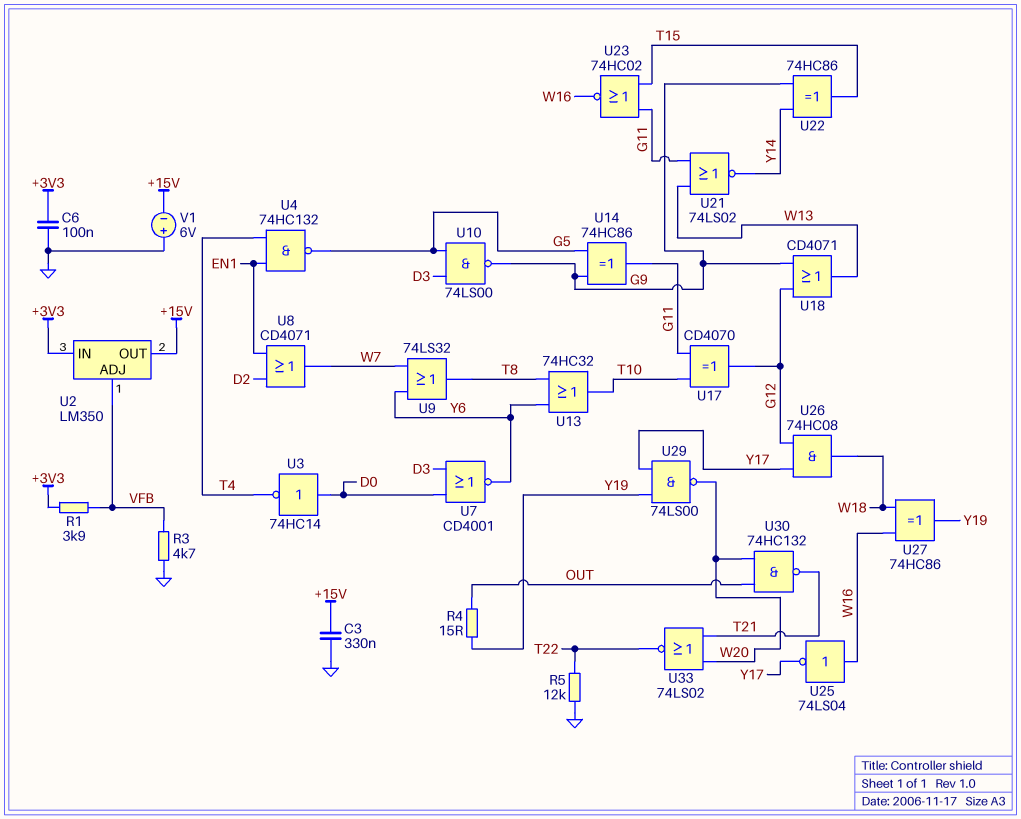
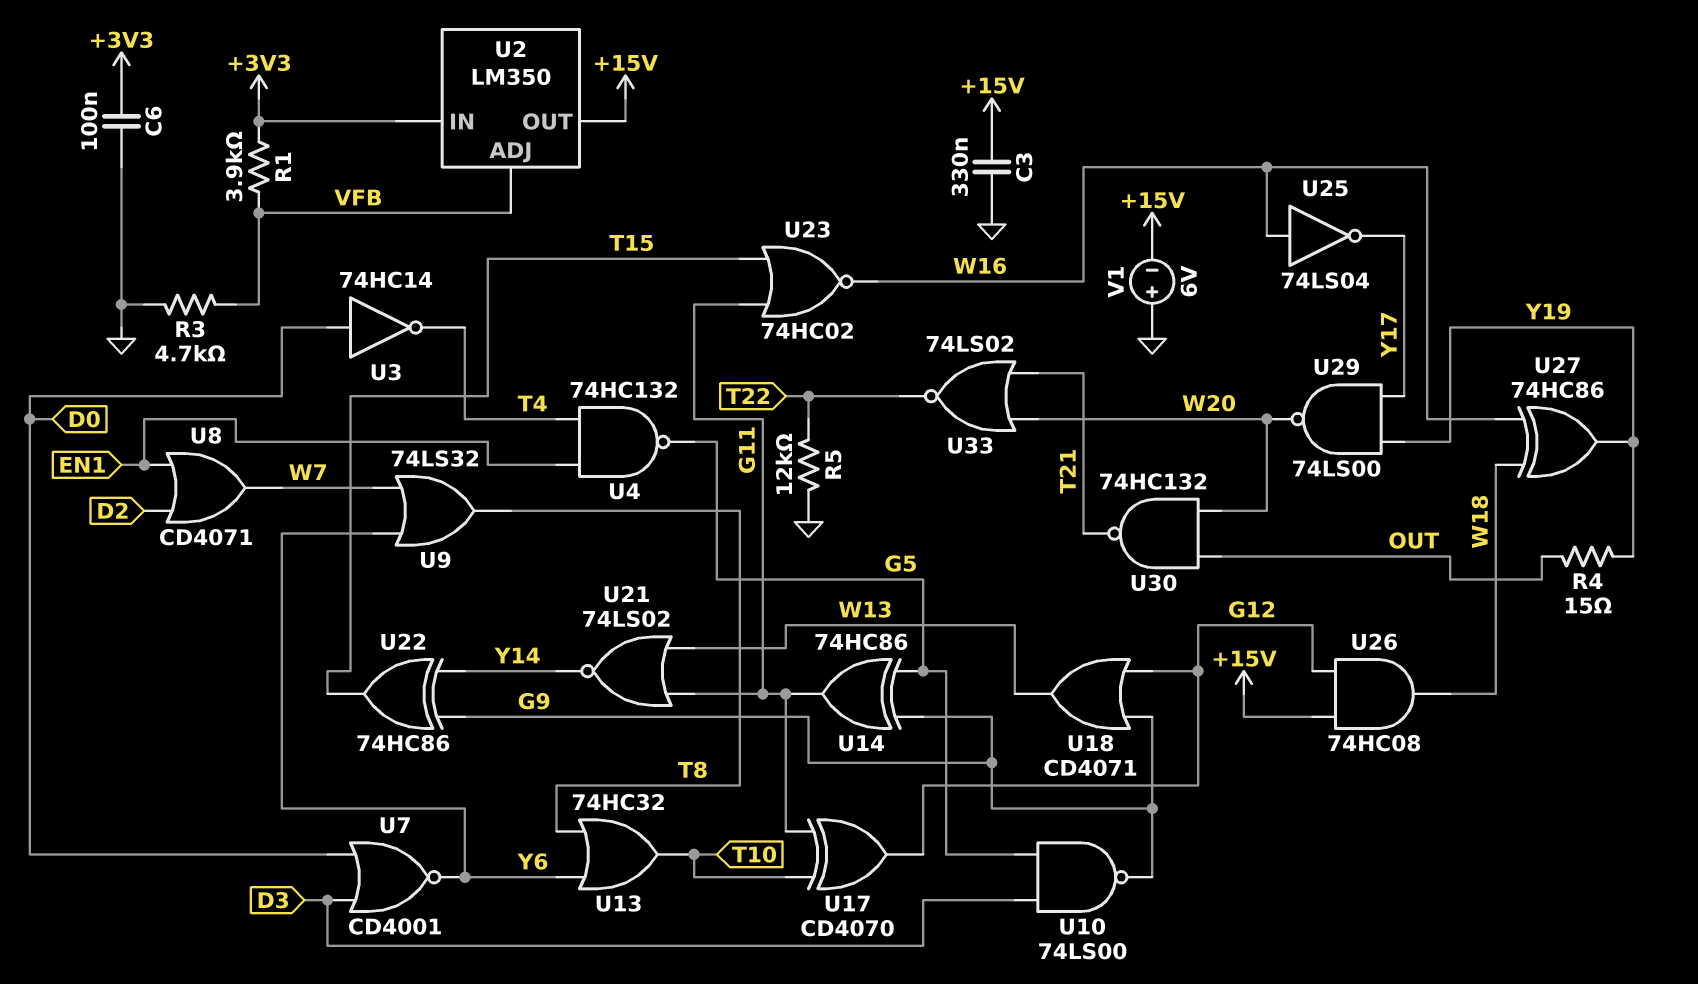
U26: AND 74HC08 (in G12, in Y17, out W18) -> AND 74HC08 (in +15V, in G12, out W18)

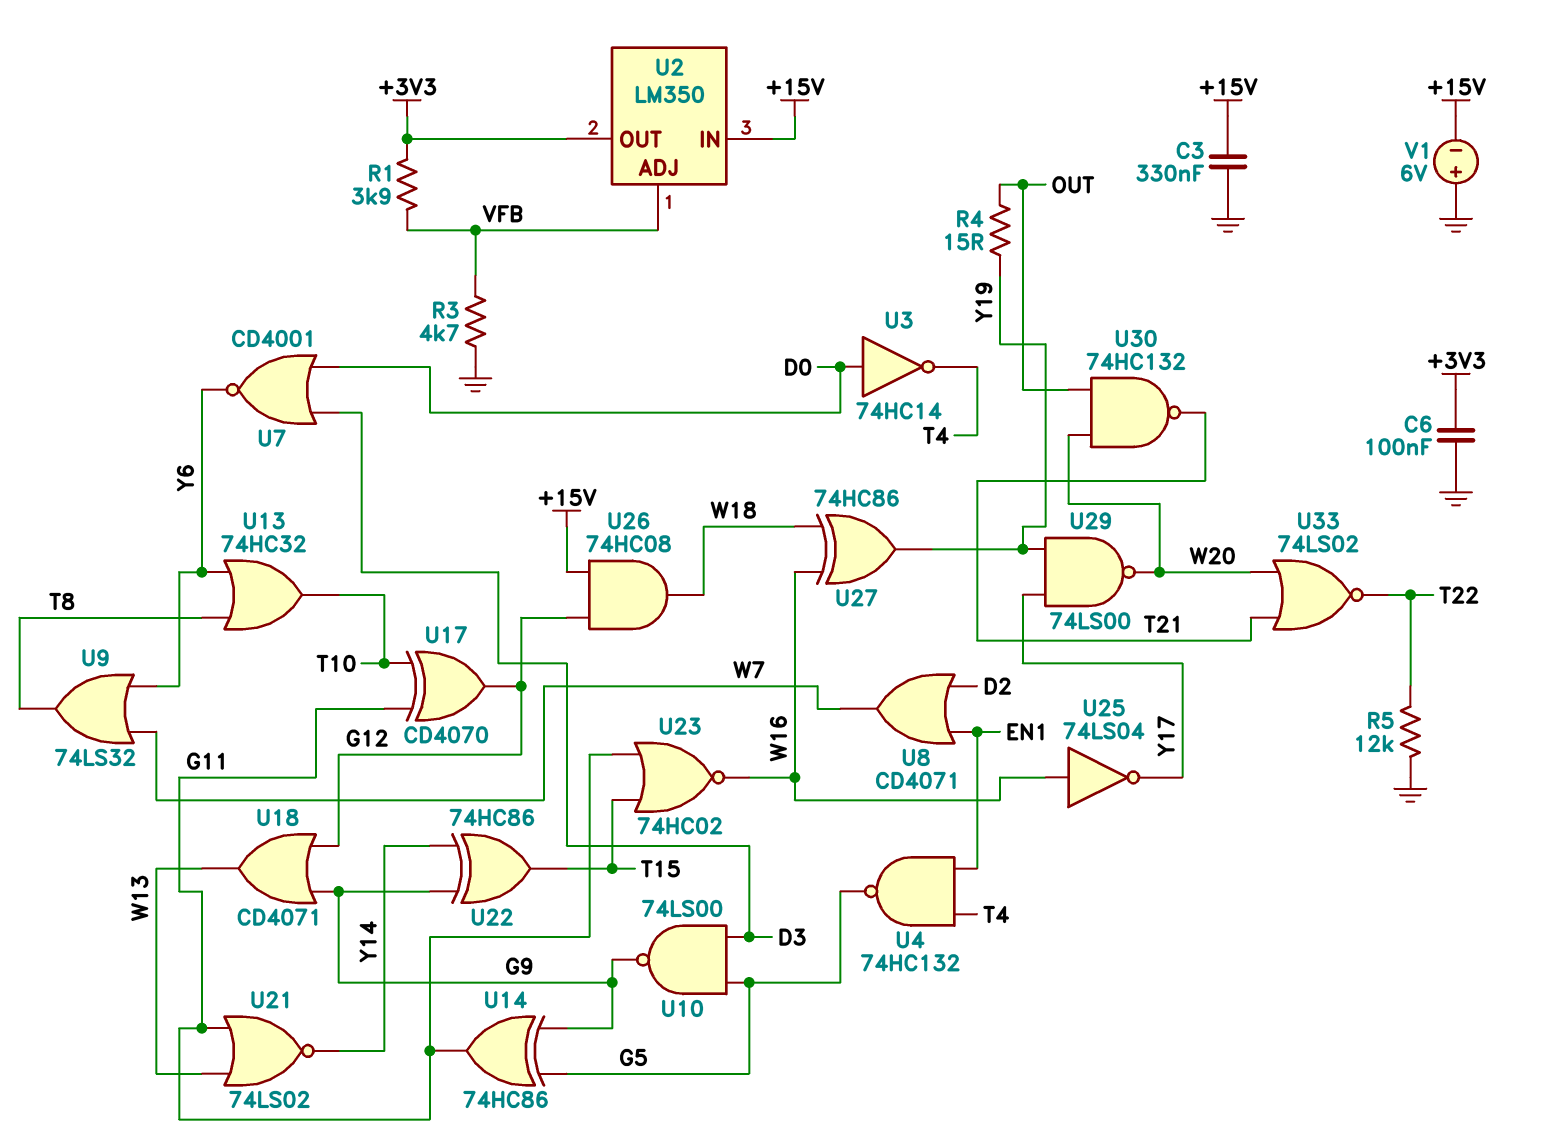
U2 pin IN: +3V3 -> +15V
U2 pin OUT: +15V -> +3V3

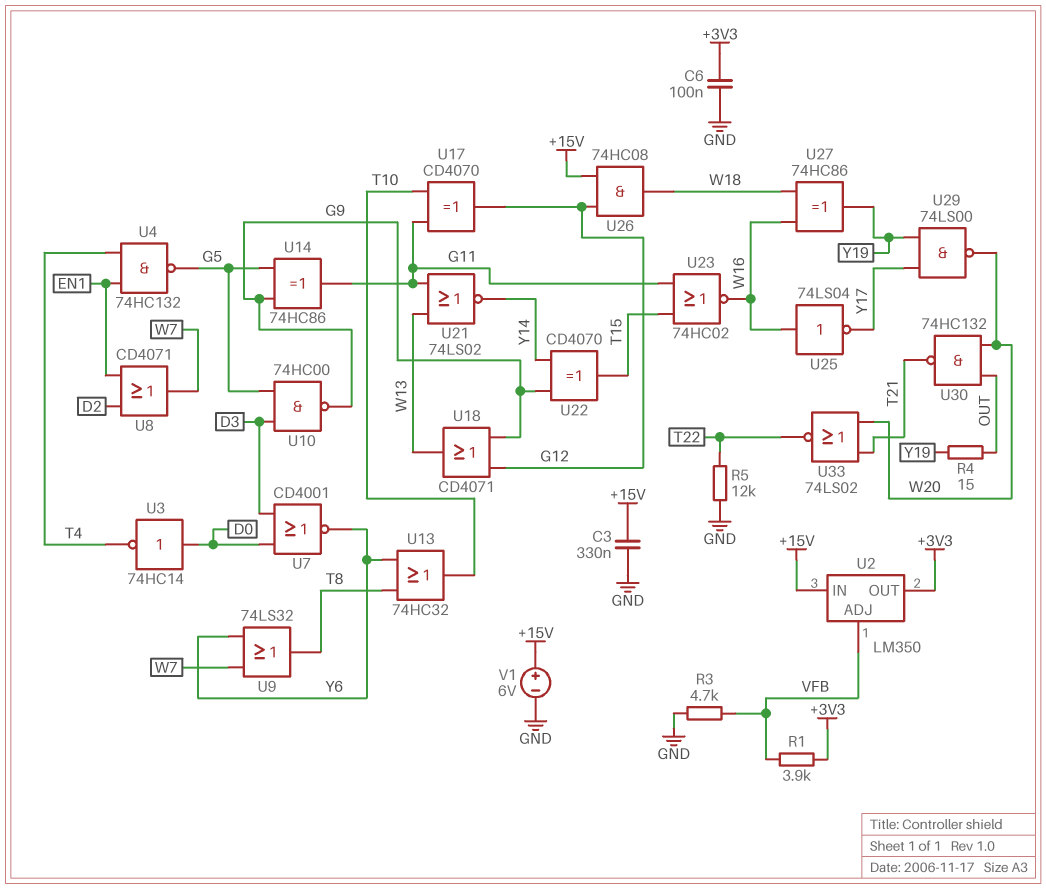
U10: NAND 74LS00 (in D3, in G5, out G9) -> NAND 74HC00 (in D3, in G5, out G9)
U22: XOR 74HC86 (in G9, in Y14, out T15) -> XOR CD4070 (in G9, in Y14, out T15)
V1: 6V (plus GND, minus +15V) -> 6V (plus +15V, minus GND)

